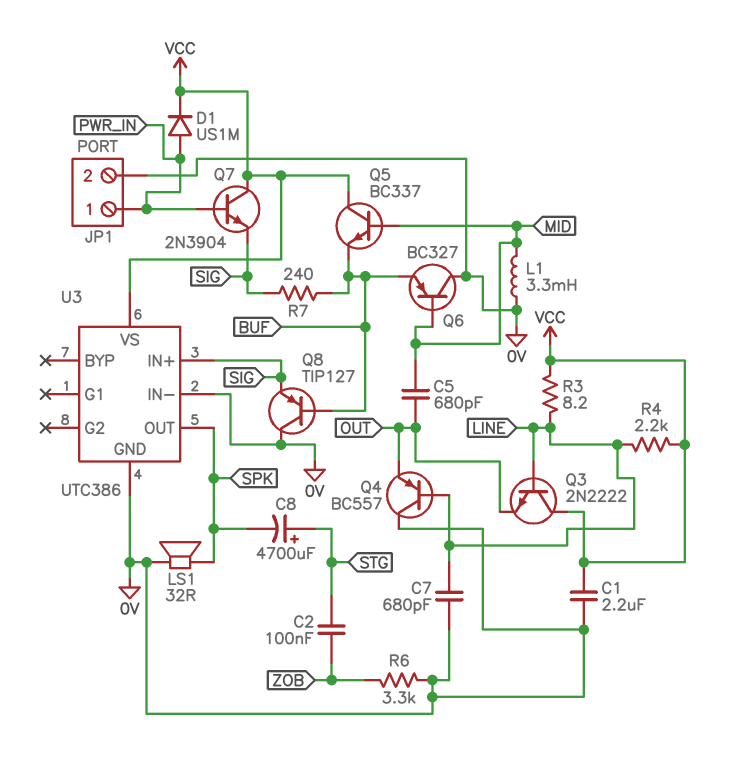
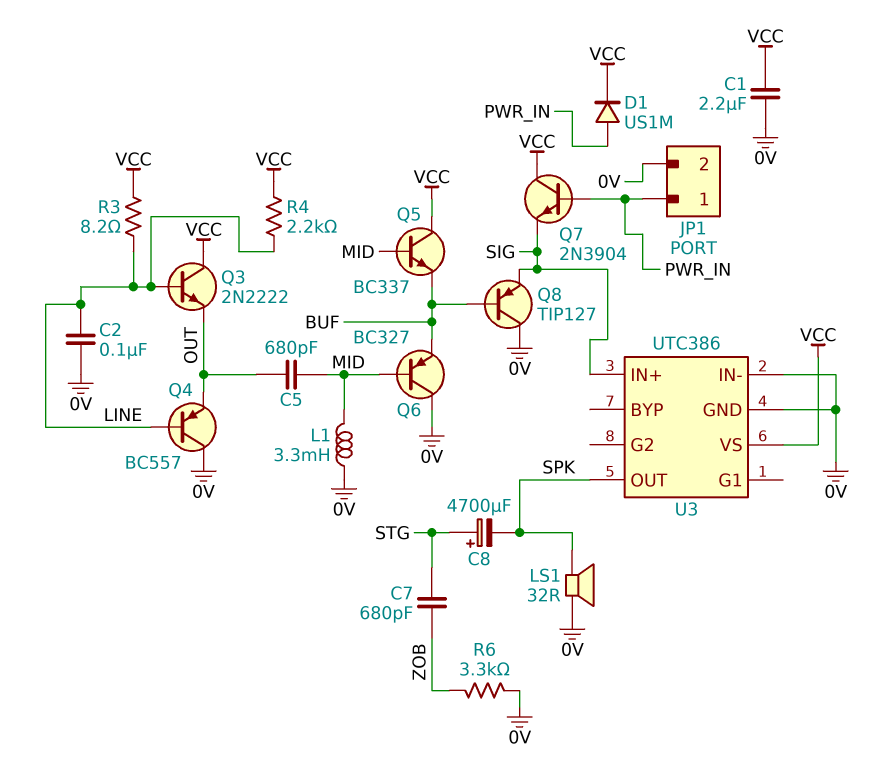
C2: 100nF (STG, ZOB) -> 100nF (0V, LINE)
C7: 680pF (0V, LINE) -> 680pF (STG, ZOB)
R7: 240 (BUF, SIG) -> none

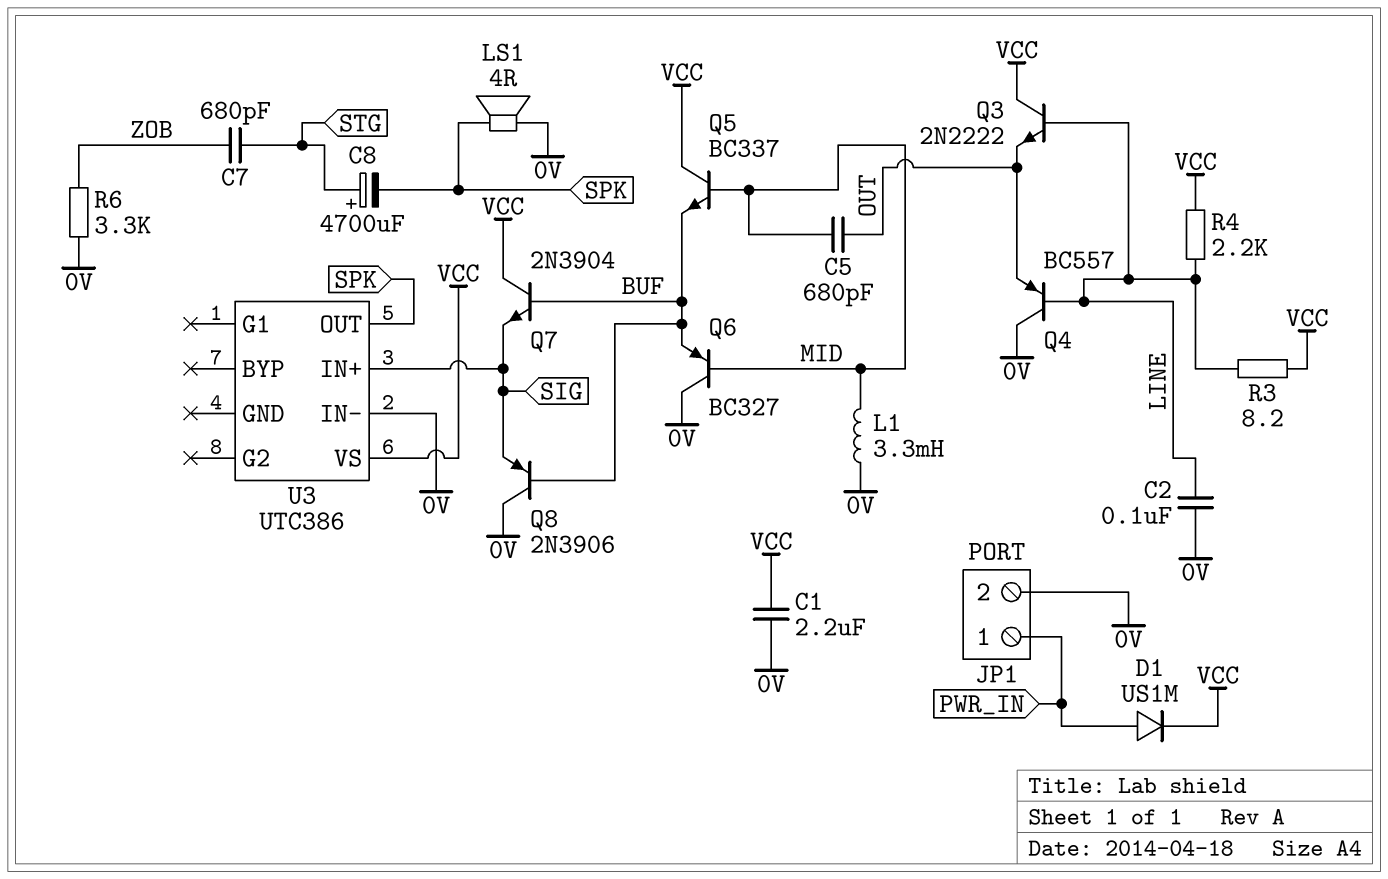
LS1: speaker 32R (0V, SPK) -> speaker 4R (0V, SPK)
Q7: NPN 2N3904 (B PWR_IN, C VCC, E SIG) -> NPN 2N3904 (B BUF, C VCC, E SIG)
Q8: PNP TIP127 (B BUF, C 0V, E SIG) -> PNP 2N3906 (B BUF, C 0V, E SIG)
U3 pin GND: 0V -> none

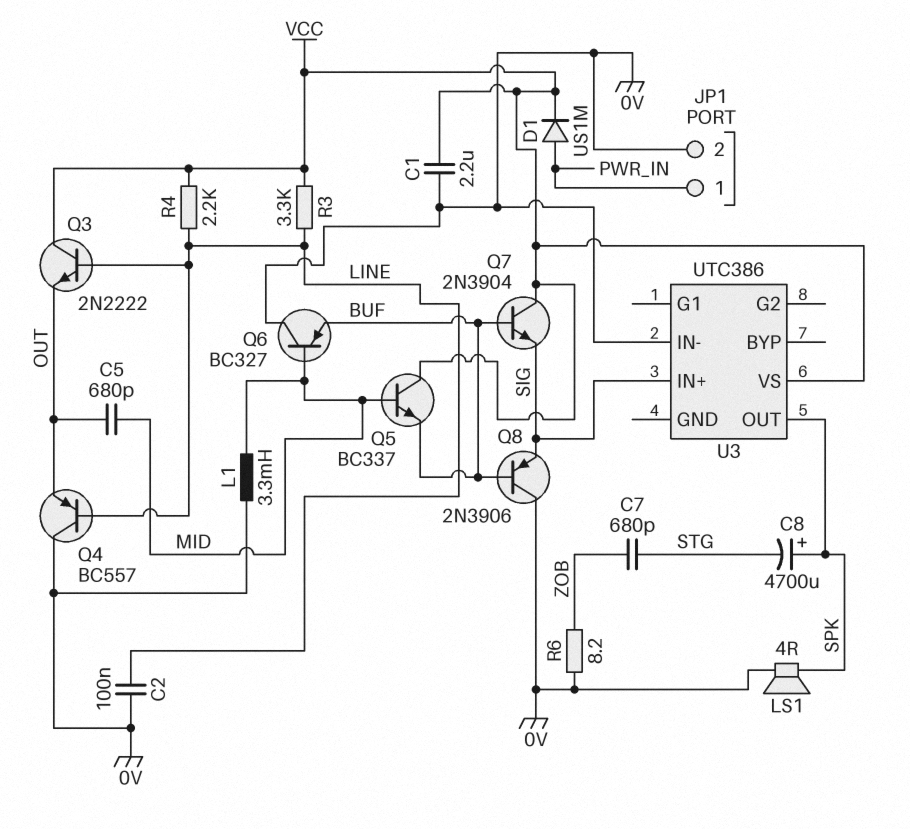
C8: 4700uF (plus STG, minus SPK) -> 4700uF (plus SPK, minus STG)
R3: 8.2 (LINE, VCC) -> 3.3k (LINE, VCC)
R6: 3.3k (0V, ZOB) -> 8.2 (0V, ZOB)

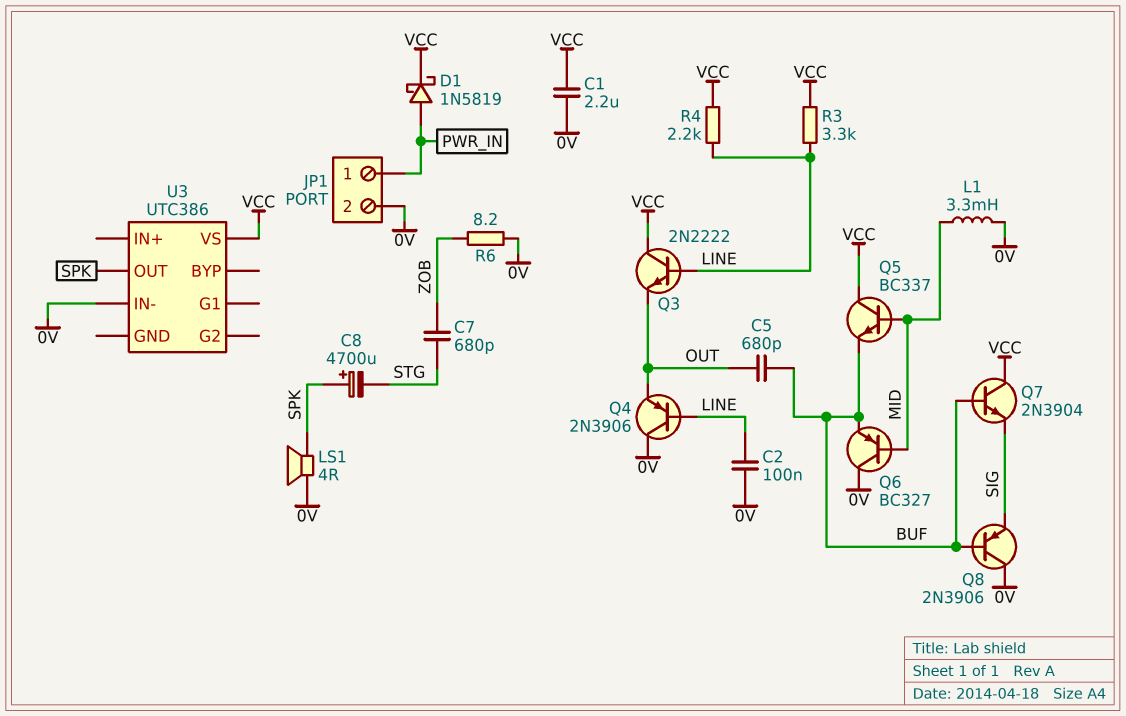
C5: 680pF (MID, OUT) -> 680pF (BUF, OUT)
D1: diode US1M (A PWR_IN, K VCC) -> schottky 1N5819 (A PWR_IN, K VCC)
Q4: PNP BC557 (B LINE, C 0V, E OUT) -> PNP 2N3906 (B LINE, C 0V, E OUT)
U3 pin IN+: SIG -> none

